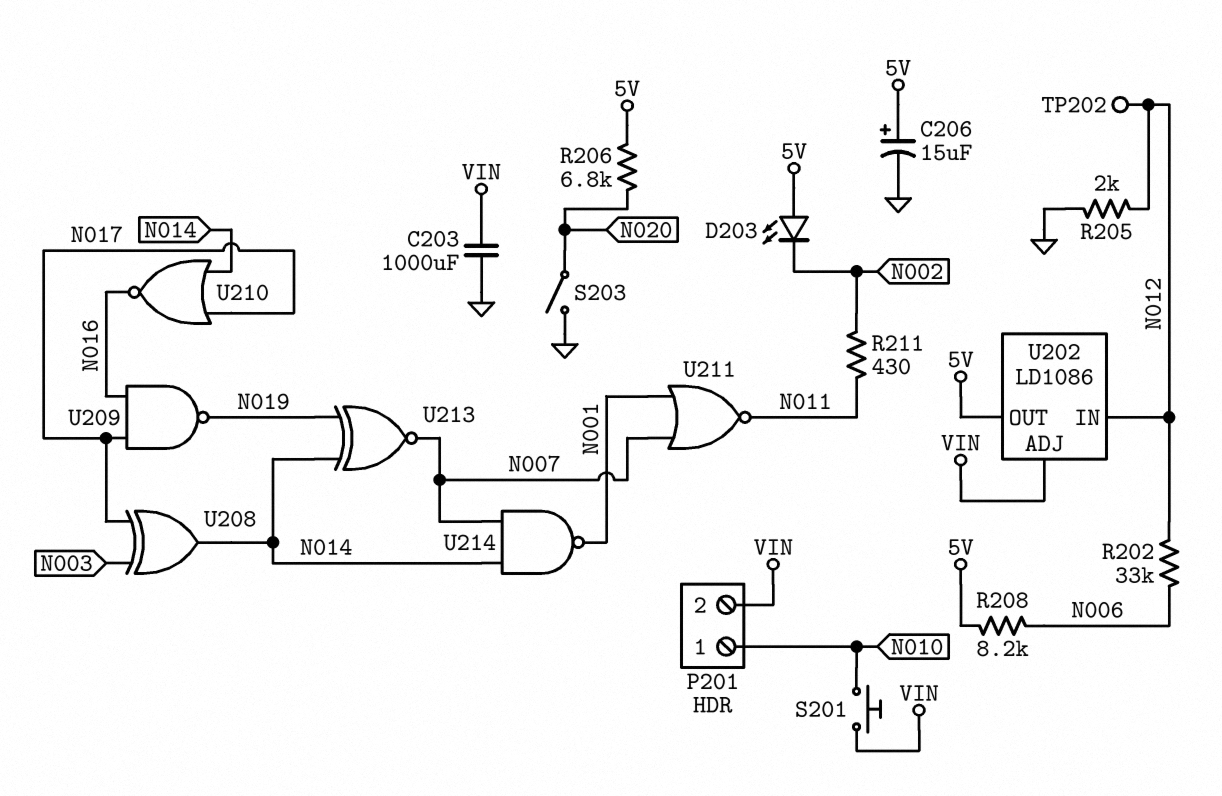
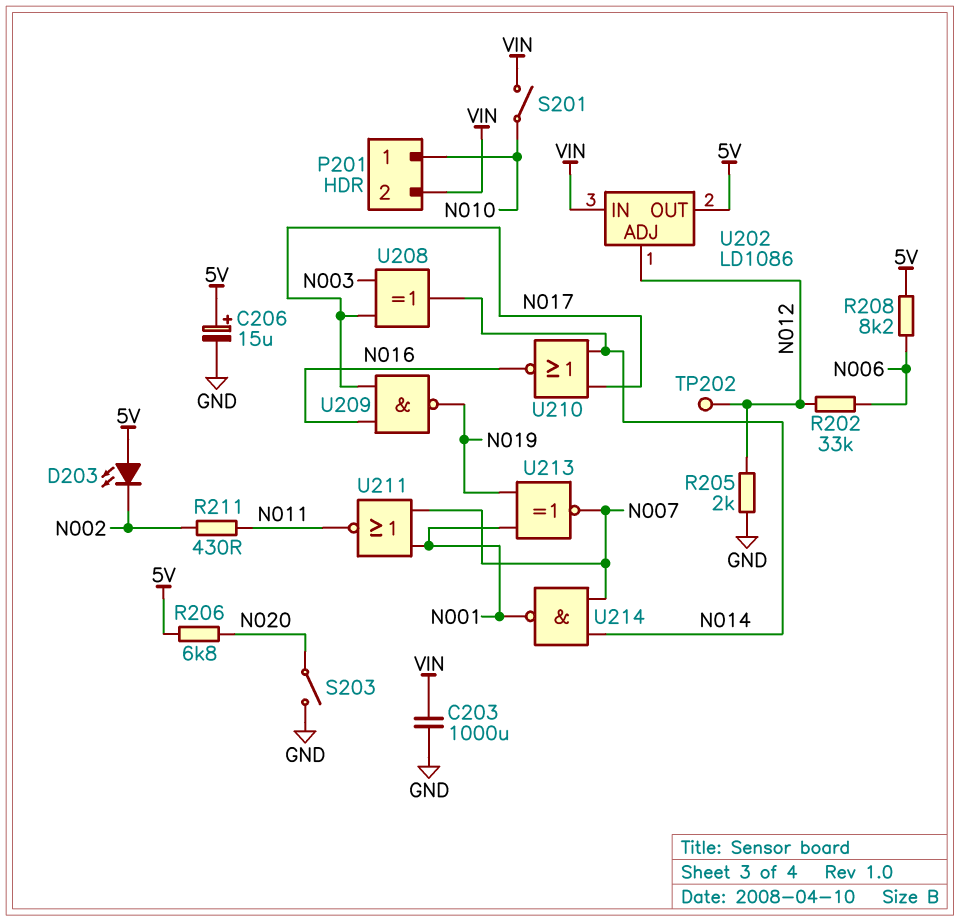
S201: button (N010, VIN) -> switch (N010, VIN)
U202 pin ADJ: VIN -> N012
U202 pin IN: N012 -> VIN
U213: XNOR (in N014, in N019, out N007) -> XNOR (in N001, in N019, out N007)

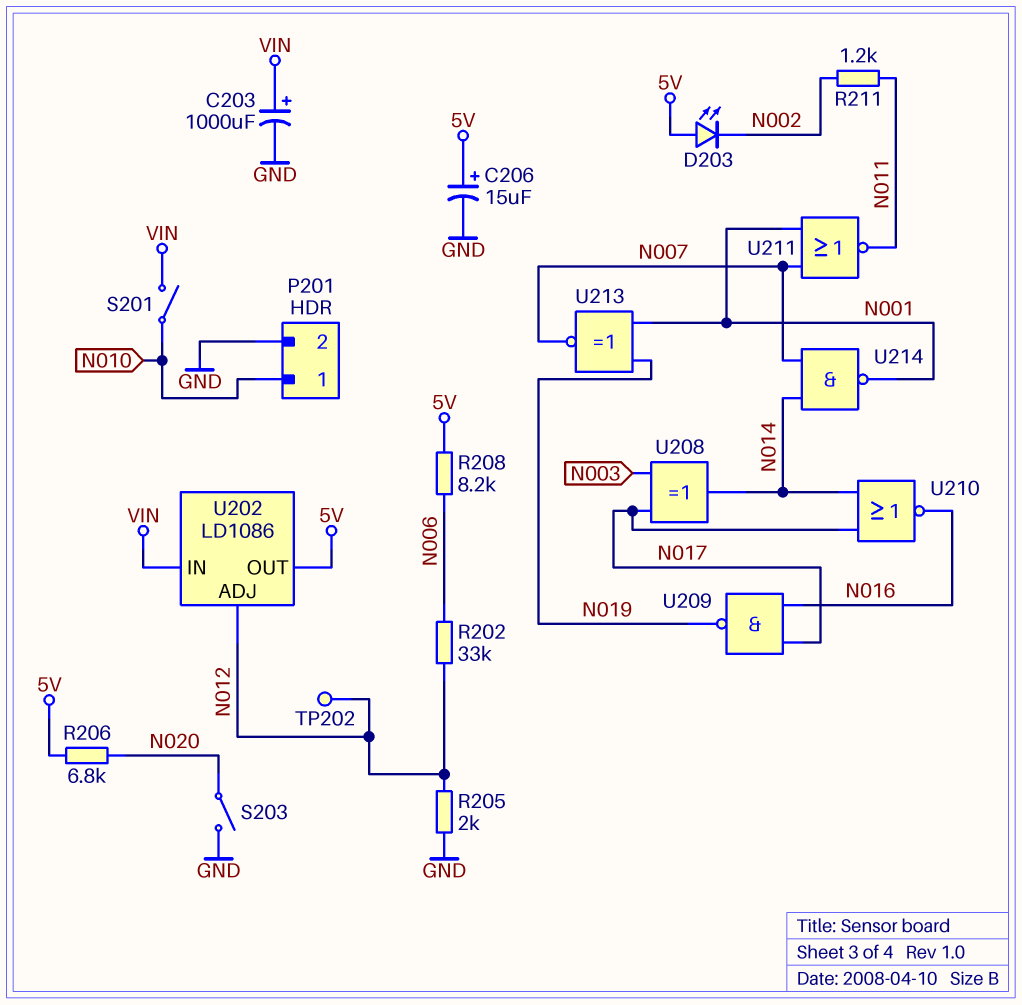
C203: 1000uF (GND, VIN) -> 1000uF (plus VIN, minus GND)
P201 pin 2: VIN -> GND
R211: 430 (N002, N011) -> 1.2k (N002, N011)

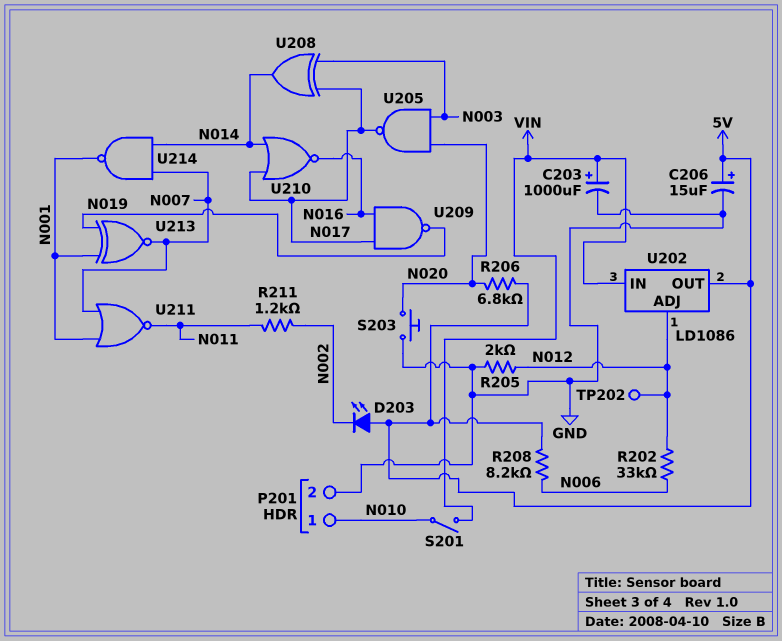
S203: switch (GND, N020) -> button (GND, N020)
U205: none -> NAND (in N003, in N020, out N017)

